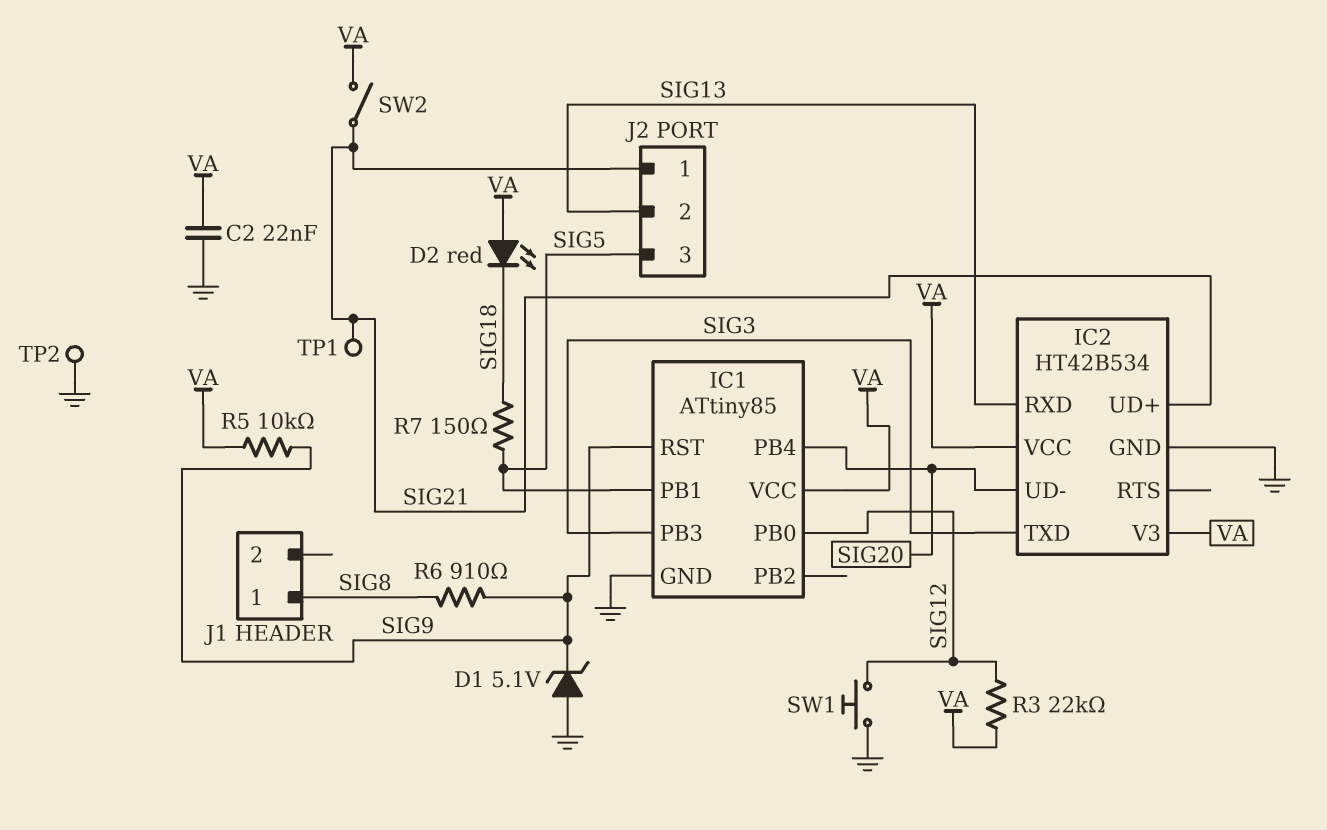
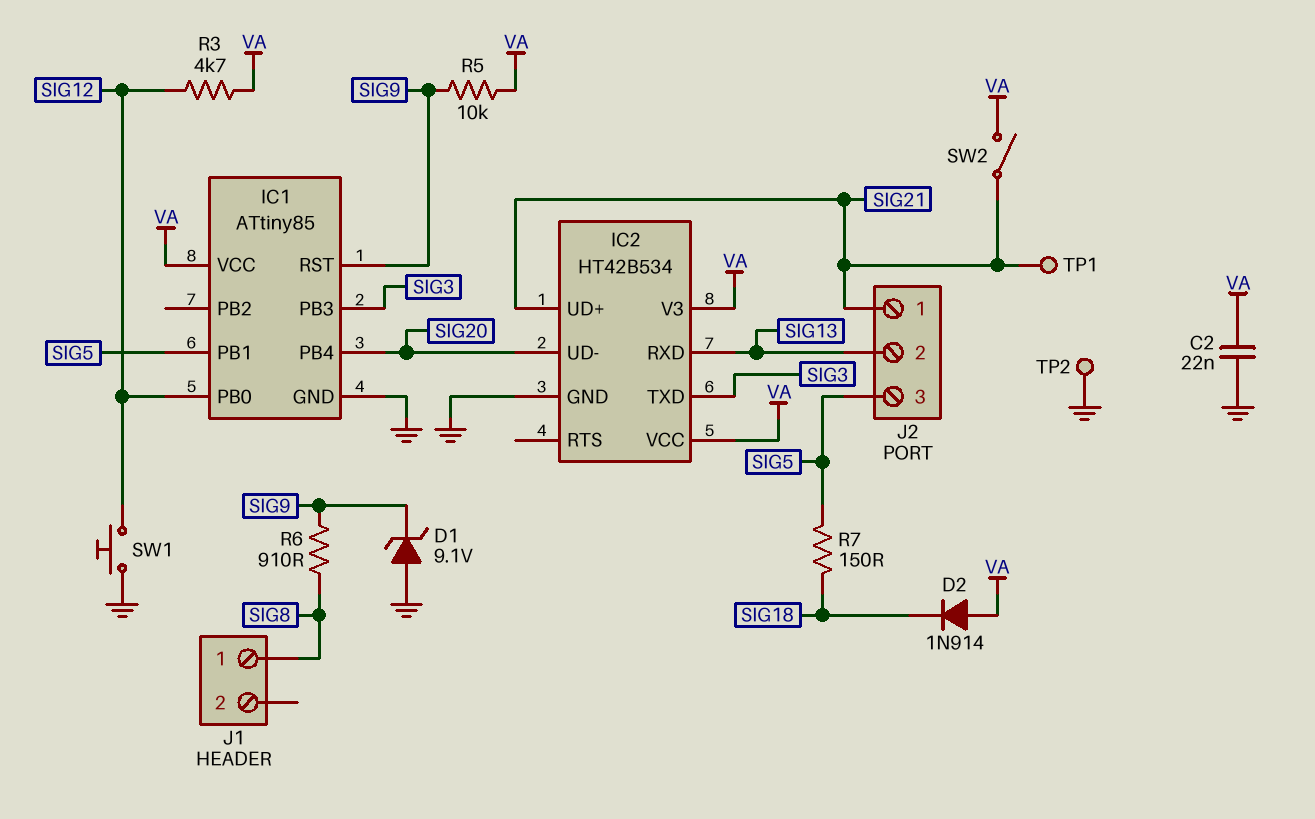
D1: zener 5.1V (A GND, K SIG9) -> zener 9.1V (A GND, K SIG9)
D2: LED red (A VA, K SIG18) -> diode 1N914 (A VA, K SIG18)
R3: 22k (SIG12, VA) -> 4.7k (SIG12, VA)

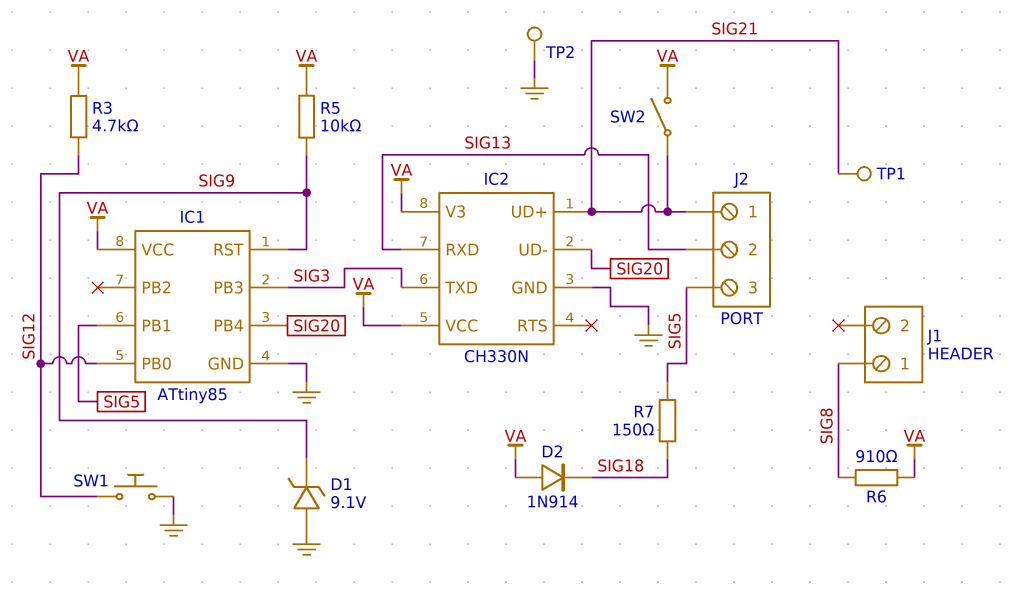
C2: 22nF (GND, VA) -> none
IC2: HT42B534 -> CH330N
R6: 910 (SIG8, SIG9) -> 910 (SIG8, VA)

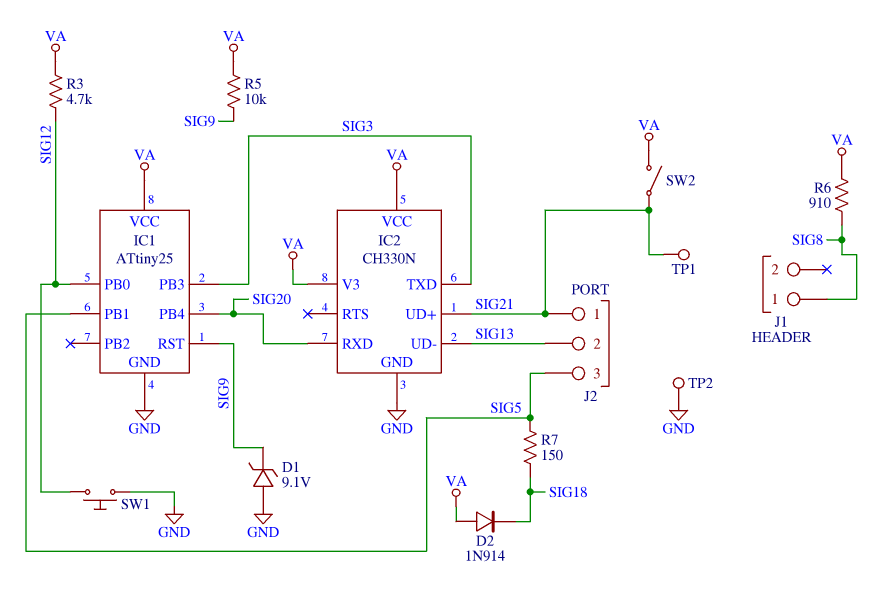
IC1: ATtiny85 -> ATtiny25
IC2 pin RXD: SIG13 -> SIG20
IC2 pin UD-: SIG20 -> SIG13

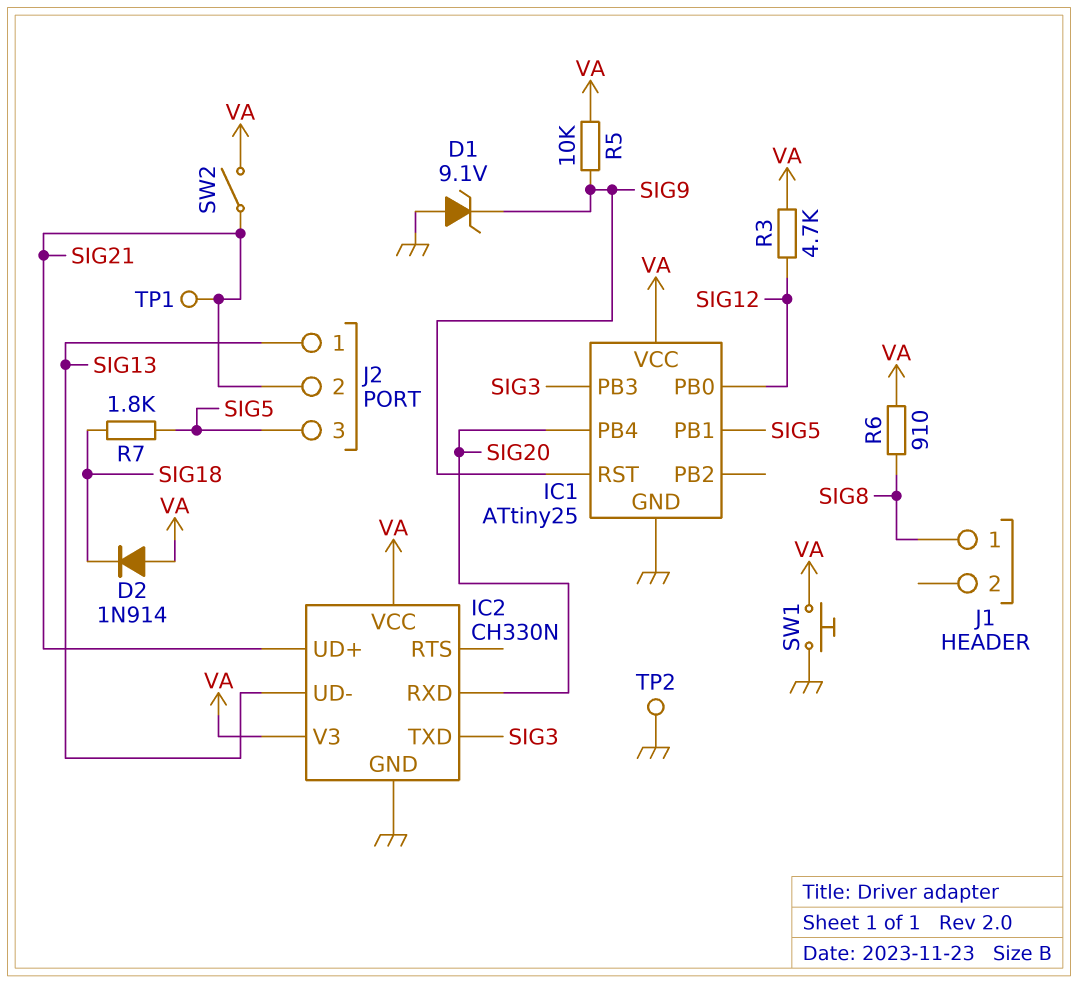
J2 pin 1: SIG21 -> SIG13
J2 pin 2: SIG13 -> SIG21
R7: 150 (SIG5, SIG18) -> 1.8k (SIG5, SIG18)
SW1: button (GND, SIG12) -> button (GND, VA)

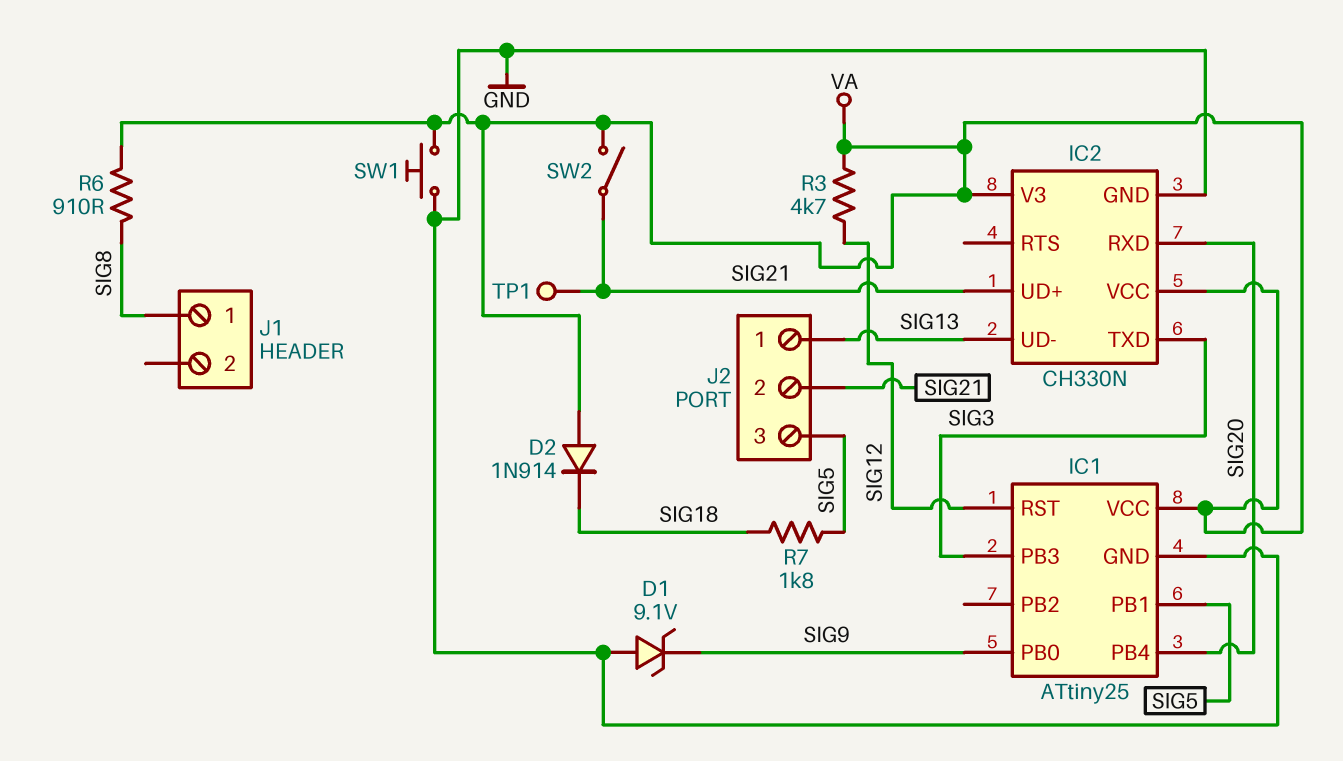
IC1 pin PB0: SIG12 -> SIG9
IC1 pin RST: SIG9 -> SIG12
R5: 10k (SIG9, VA) -> none
TP2: test point (GND) -> none

